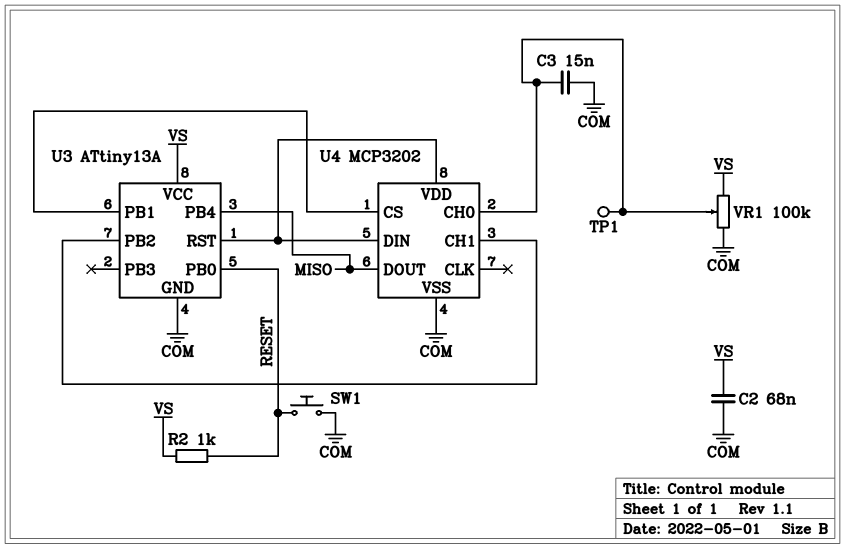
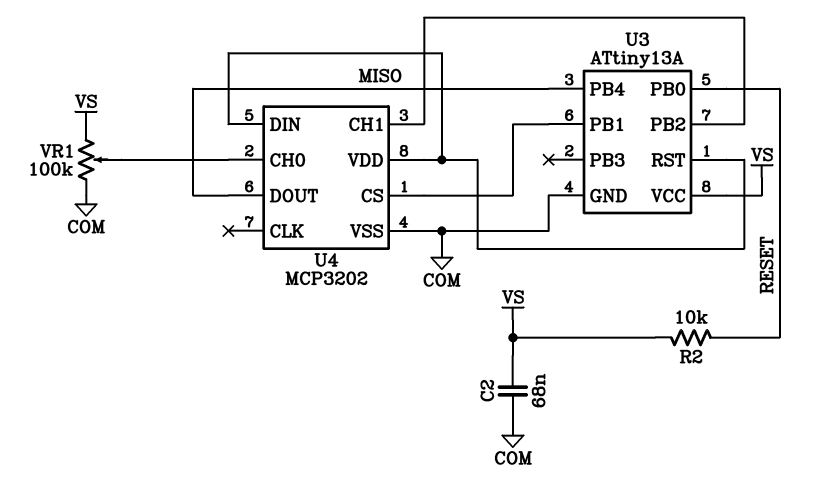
C3: 15nF (COM, U4/CH0) -> none
R2: 1k (RESET, VS) -> 10k (RESET, VS)
SW1: button (COM, RESET) -> none
TP1: test point (U4/CH0) -> none

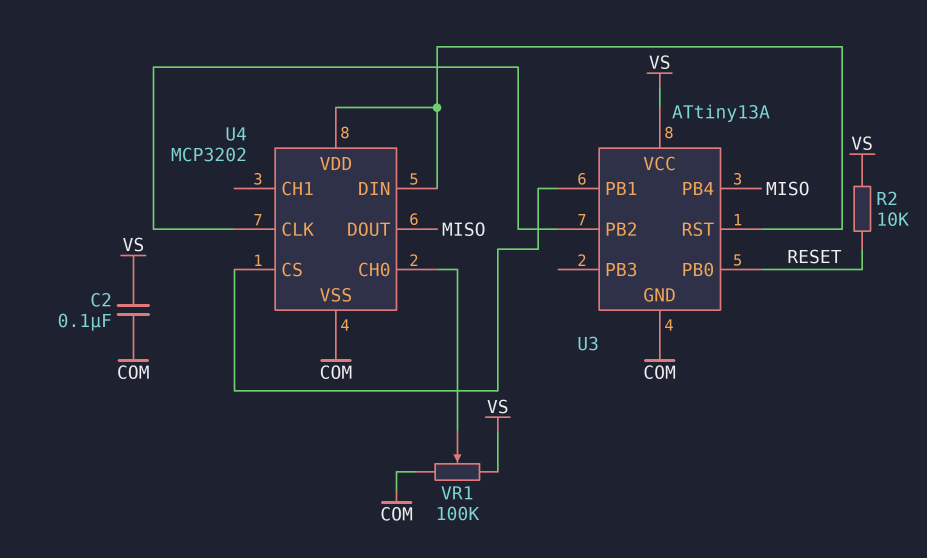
C2: 68nF (COM, VS) -> 100nF (COM, VS)
U4 pin CH1: U3/PB2 -> none
U4 pin CLK: none -> U3/PB2

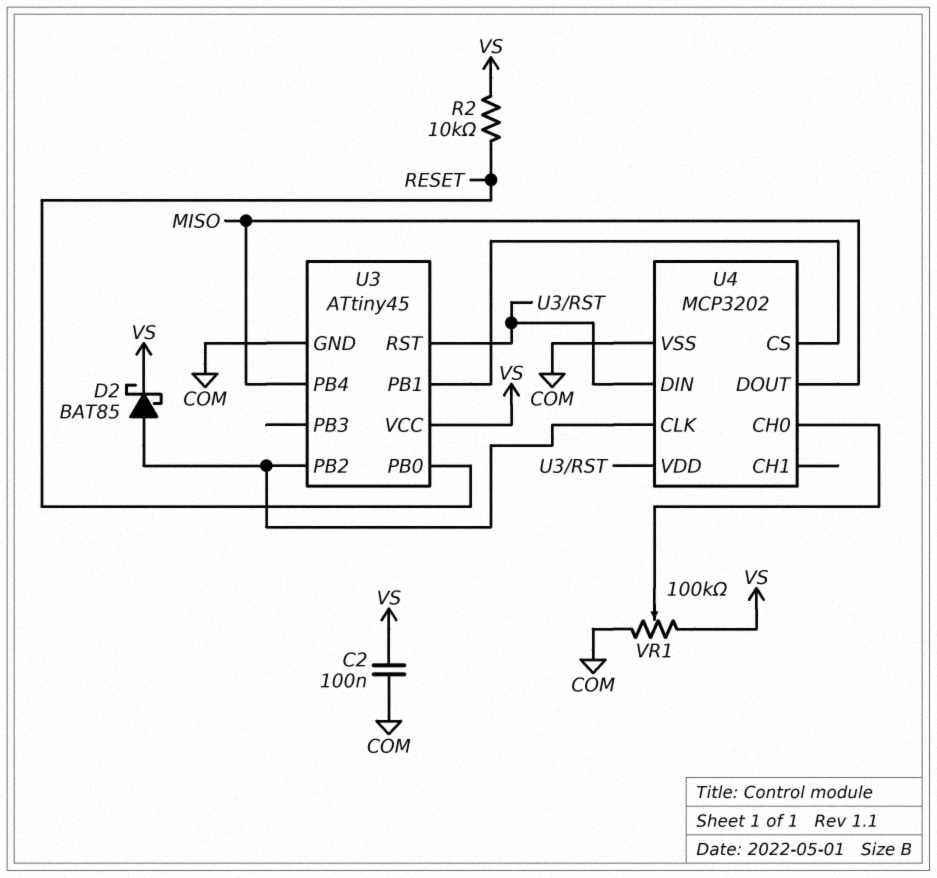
D2: none -> schottky BAT85 (A U3/PB2, K VS)
U3: ATtiny13A -> ATtiny45

